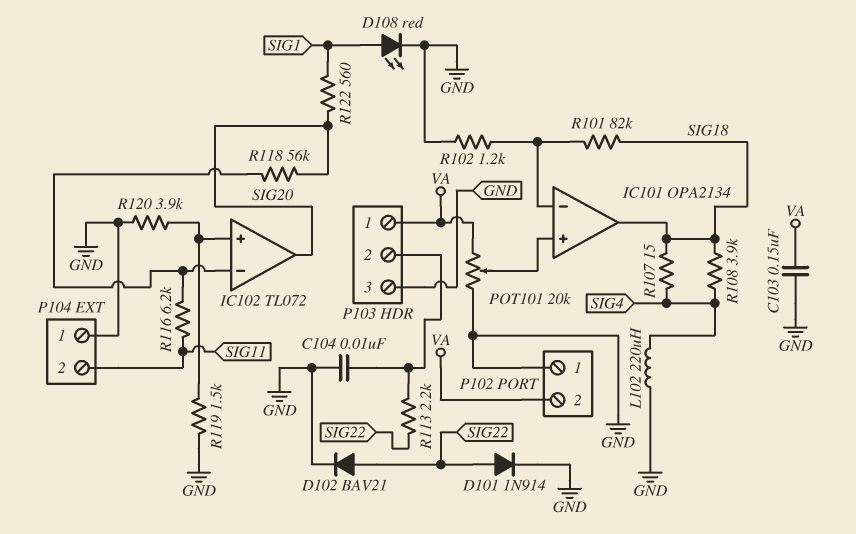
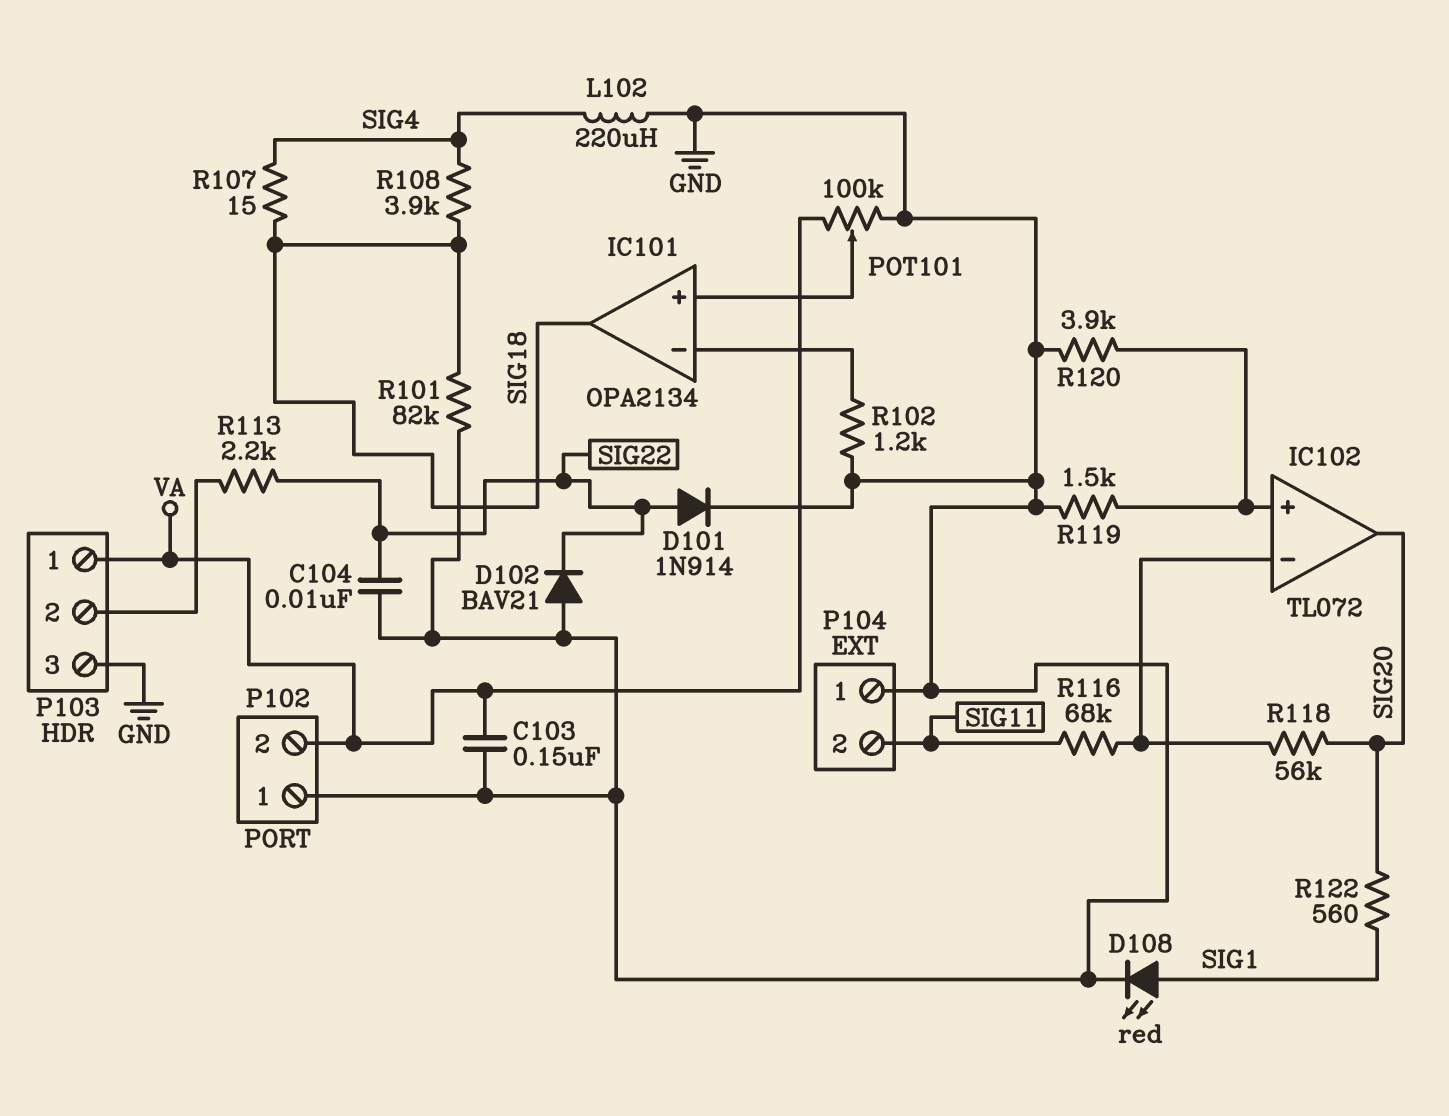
C104: 10nF (GND, P103/2) -> 10nF (GND, SIG22)
D102: diode BAV21 (A SIG22, K GND) -> diode BAV21 (A GND, K SIG22)
POT101: 20k (GND, VA, wiper IC101/in+) -> 100k (GND, VA, wiper IC101/in+)
R101: 82k (IC101/in-, SIG18) -> 82k (GND, SIG18)
R116: 6.2k (IC102/in-, SIG11) -> 68k (IC102/in-, SIG11)

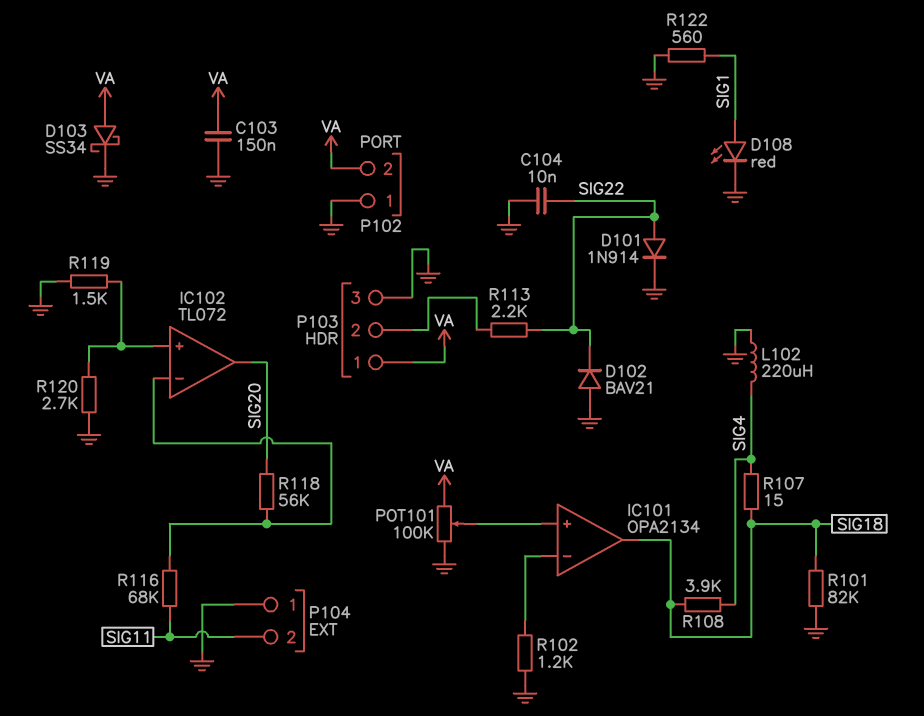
D103: none -> schottky SS34 (A VA, K GND)
R120: 3.9k (GND, IC102/in+) -> 2.7k (GND, IC102/in+)
R122: 560 (SIG1, SIG20) -> 560 (GND, SIG1)

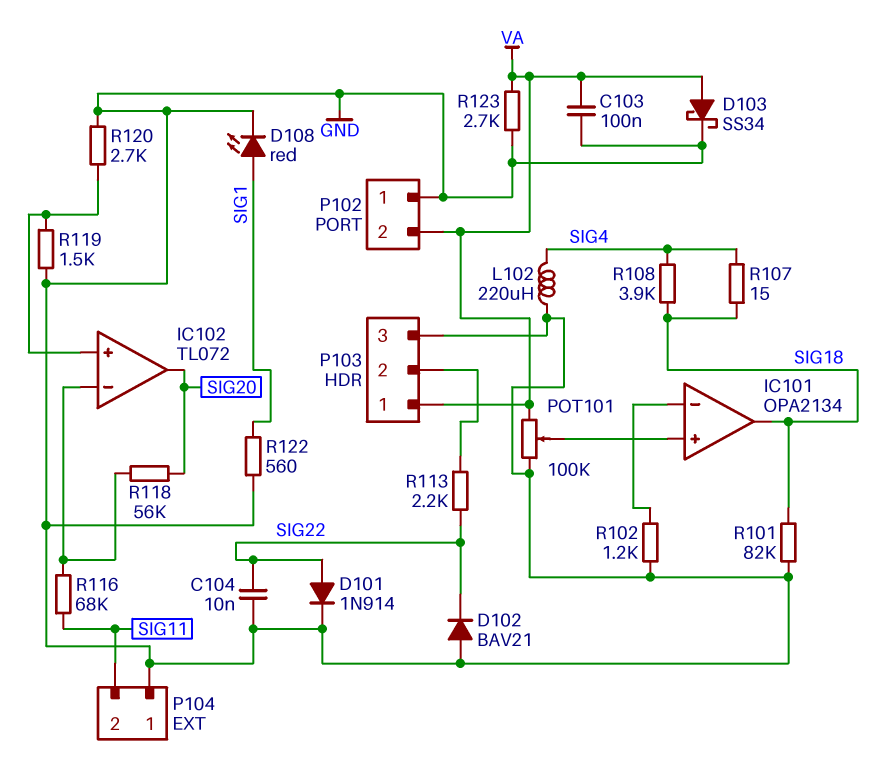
C103: 150nF (GND, VA) -> 100nF (GND, VA)
R123: none -> 2.7k (GND, VA)

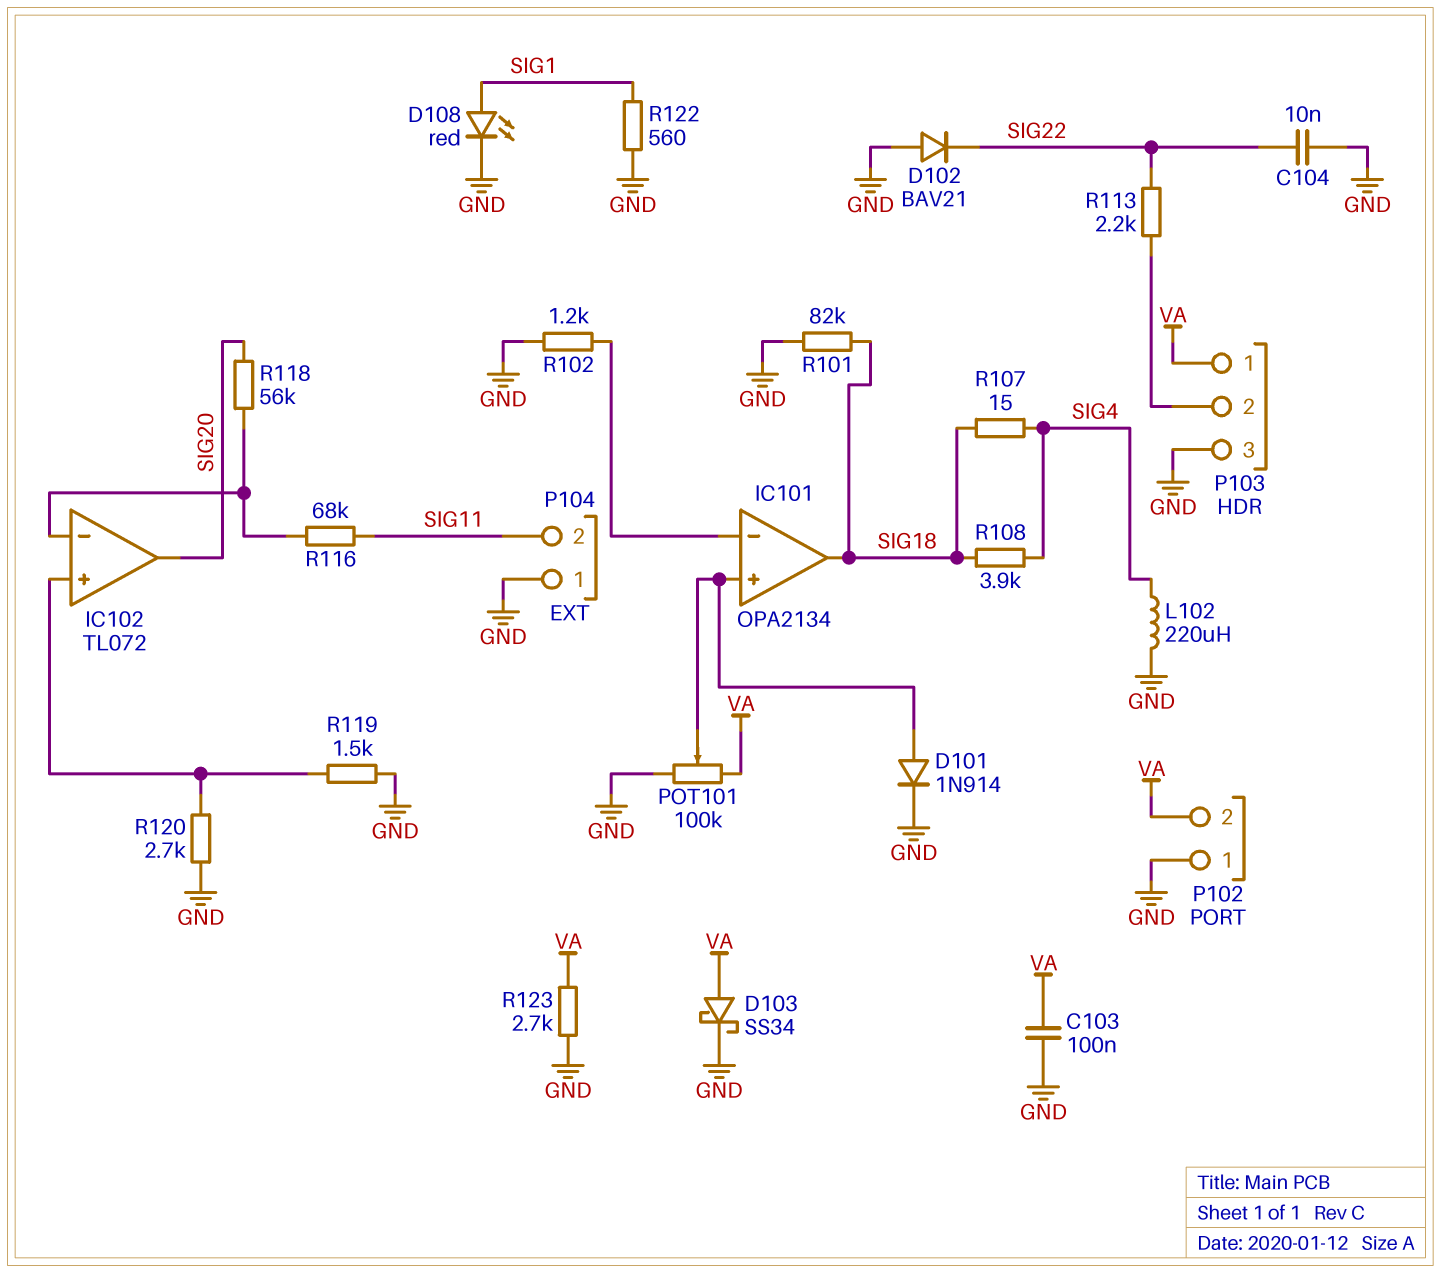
D101: diode 1N914 (A SIG22, K GND) -> diode 1N914 (A IC101/in+, K GND)

